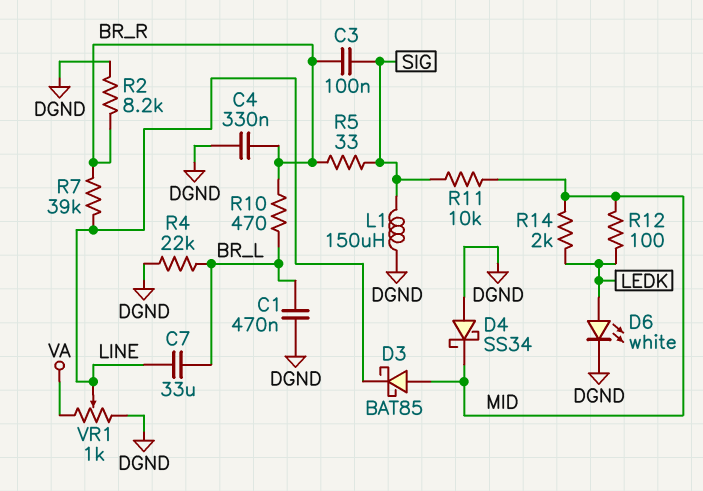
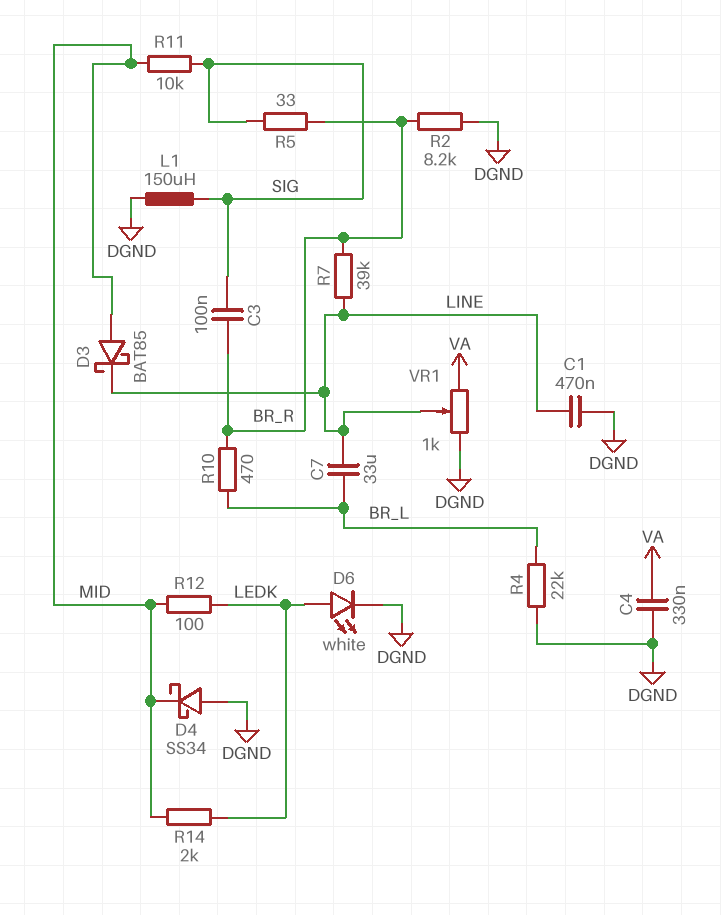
C1: 470nF (BR_L, DGND) -> 470nF (DGND, LINE)
C4: 330nF (BR_R, DGND) -> 330nF (DGND, VA)

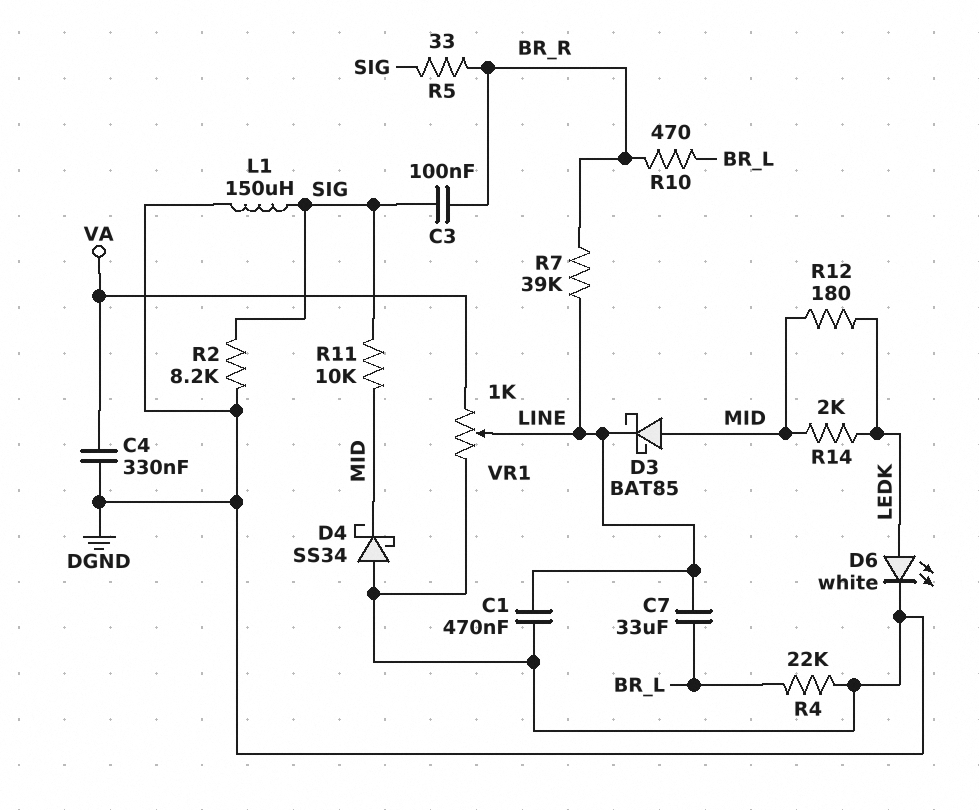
R2: 8.2k (BR_R, DGND) -> 8.2k (DGND, SIG)
R12: 100 (LEDK, MID) -> 180 (LEDK, MID)

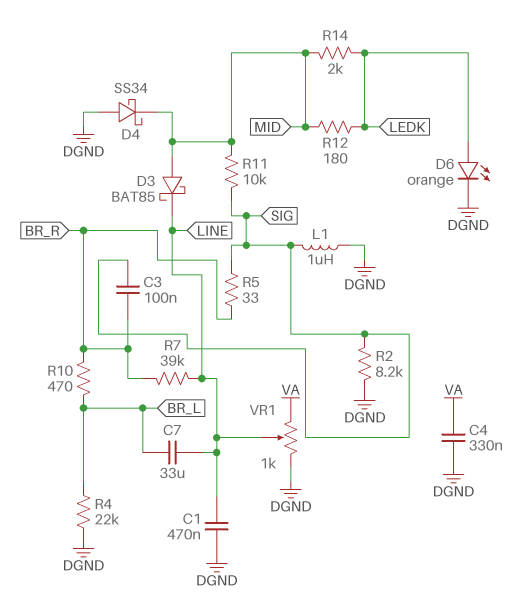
D6: LED white (A LEDK, K DGND) -> LED orange (A LEDK, K DGND)
L1: 150uH (DGND, SIG) -> 1uH (DGND, SIG)

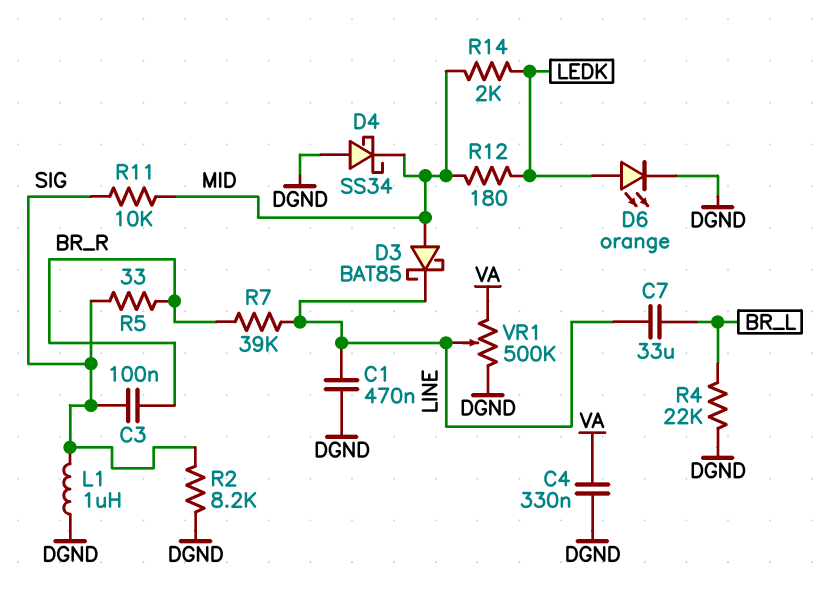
R10: 470 (BR_L, BR_R) -> none
VR1: 1k (DGND, VA, wiper LINE) -> 500k (DGND, VA, wiper LINE)

